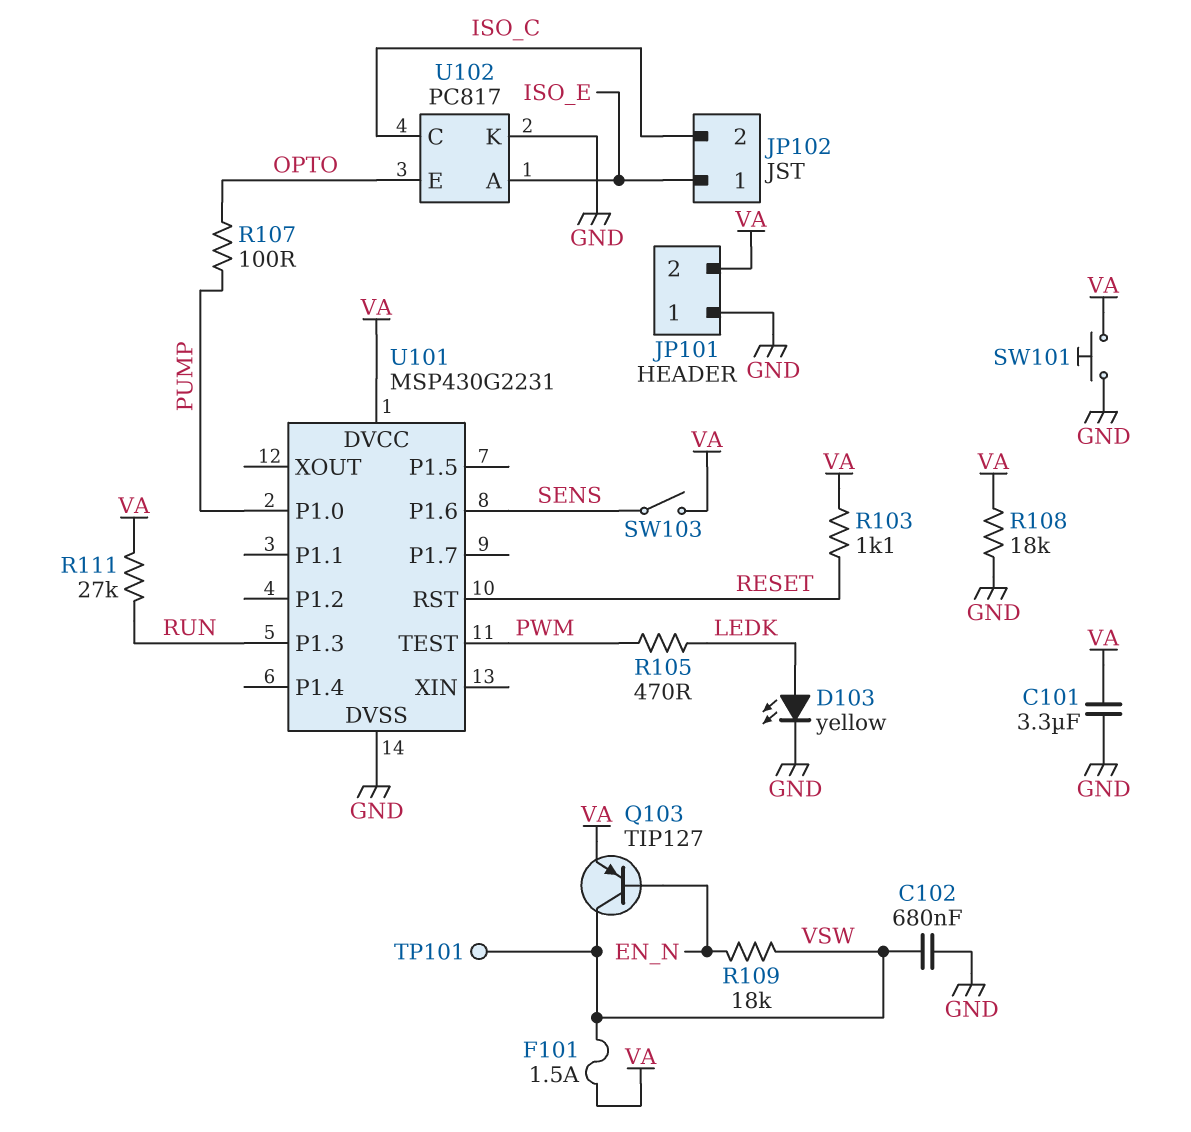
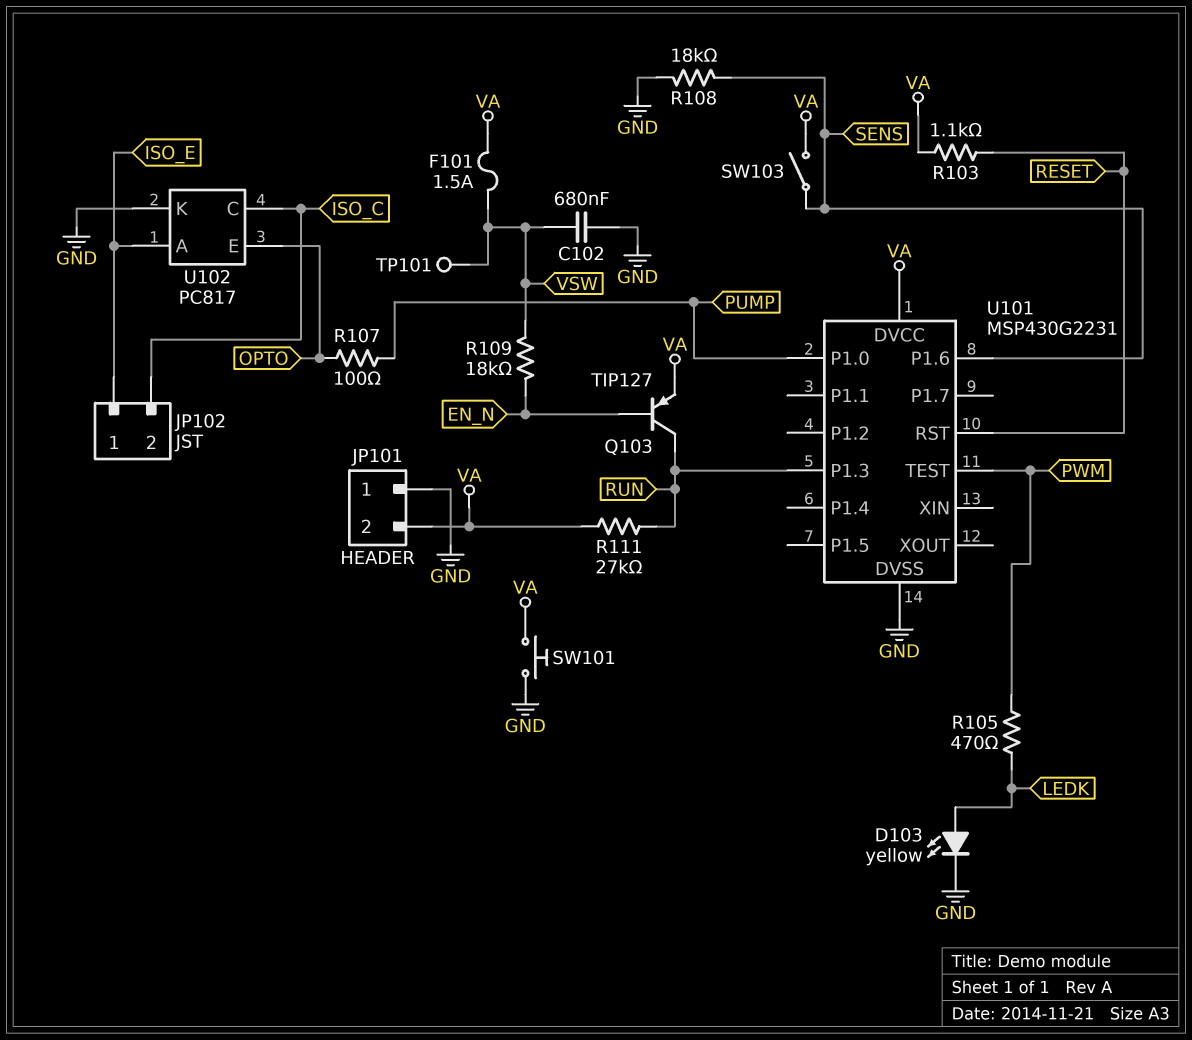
C101: 3.3uF (GND, VA) -> none
Q103: PNP TIP127 (B EN_N, C VSW, E VA) -> PNP TIP127 (B EN_N, C RUN, E VA)
R108: 18k (GND, VA) -> 18k (GND, SENS)

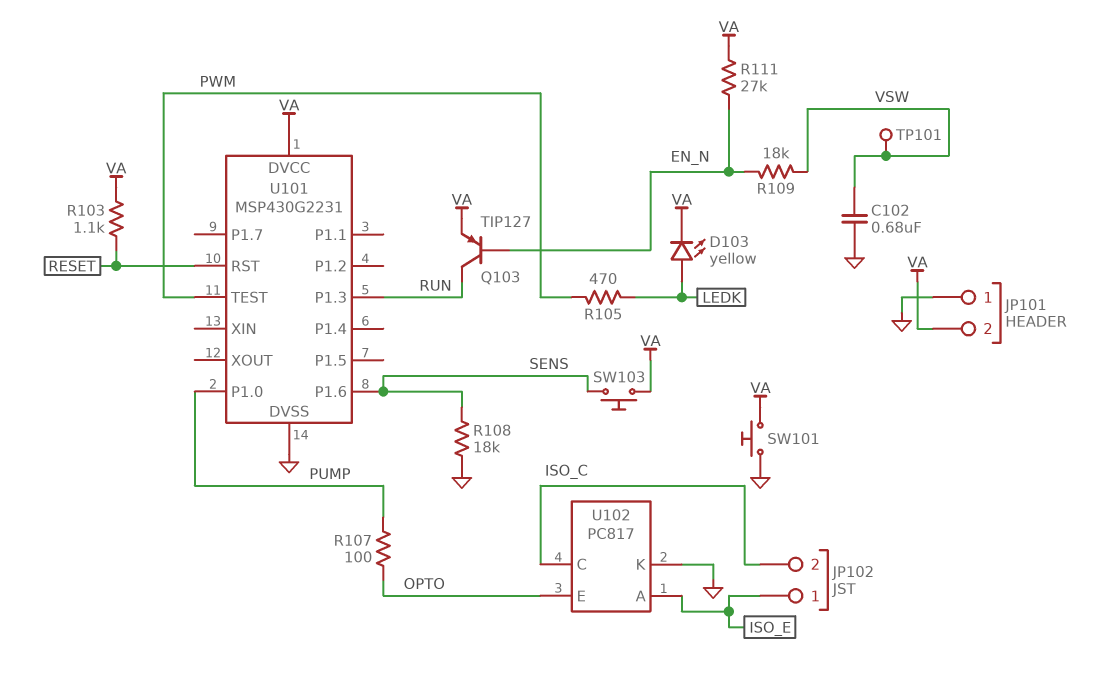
D103: LED yellow (A LEDK, K GND) -> LED yellow (A LEDK, K VA)
F101: 1.5A (VA, VSW) -> none
R111: 27k (RUN, VA) -> 27k (EN_N, VA)
SW103: switch (SENS, VA) -> button (SENS, VA)

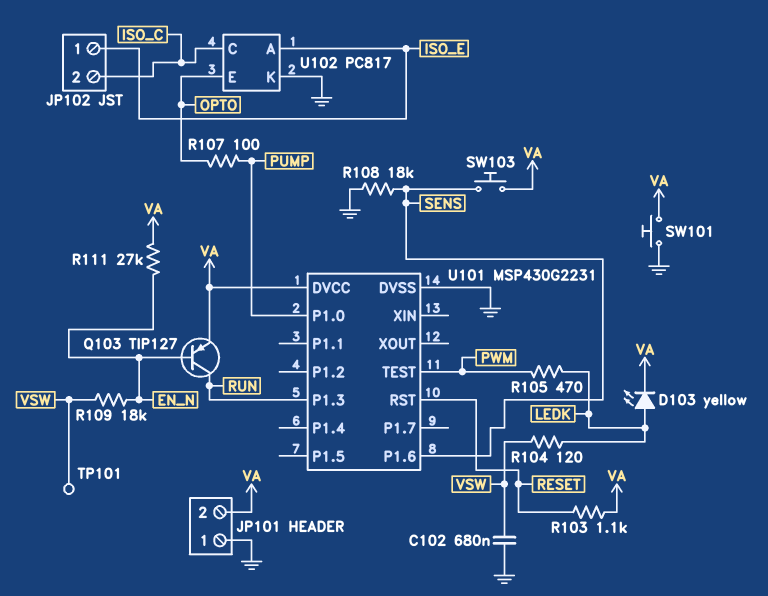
R104: none -> 120 (LEDK, VSW)

